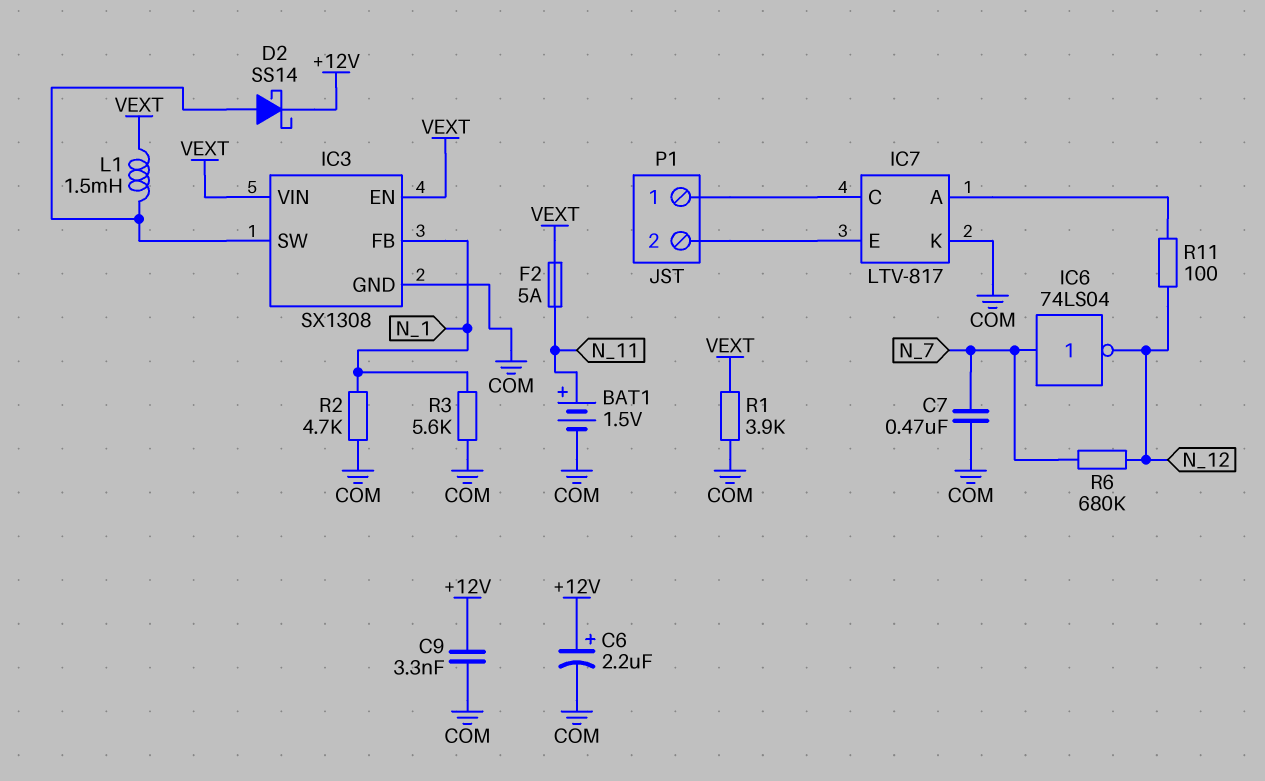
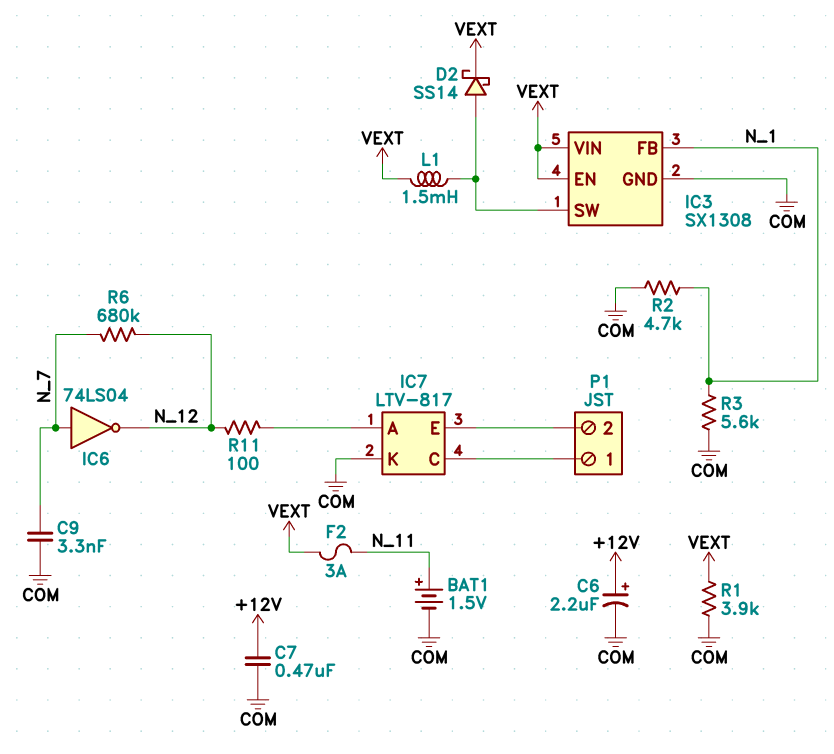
C7: 470nF (COM, N_7) -> 470nF (+12V, COM)
C9: 3.3nF (+12V, COM) -> 3.3nF (COM, N_7)
D2: schottky SS14 (A IC3/SW, K +12V) -> schottky SS14 (A IC3/SW, K VEXT)
F2: 5A (N_11, VEXT) -> 3A (N_11, VEXT)

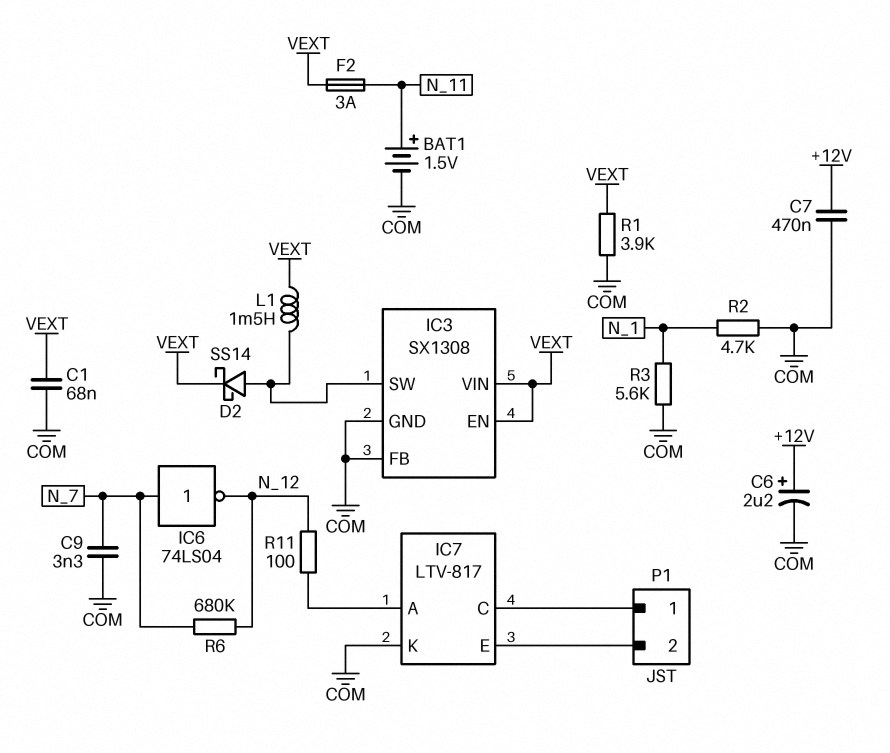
C1: none -> 68nF (COM, VEXT)
IC3 pin FB: N_1 -> COM

